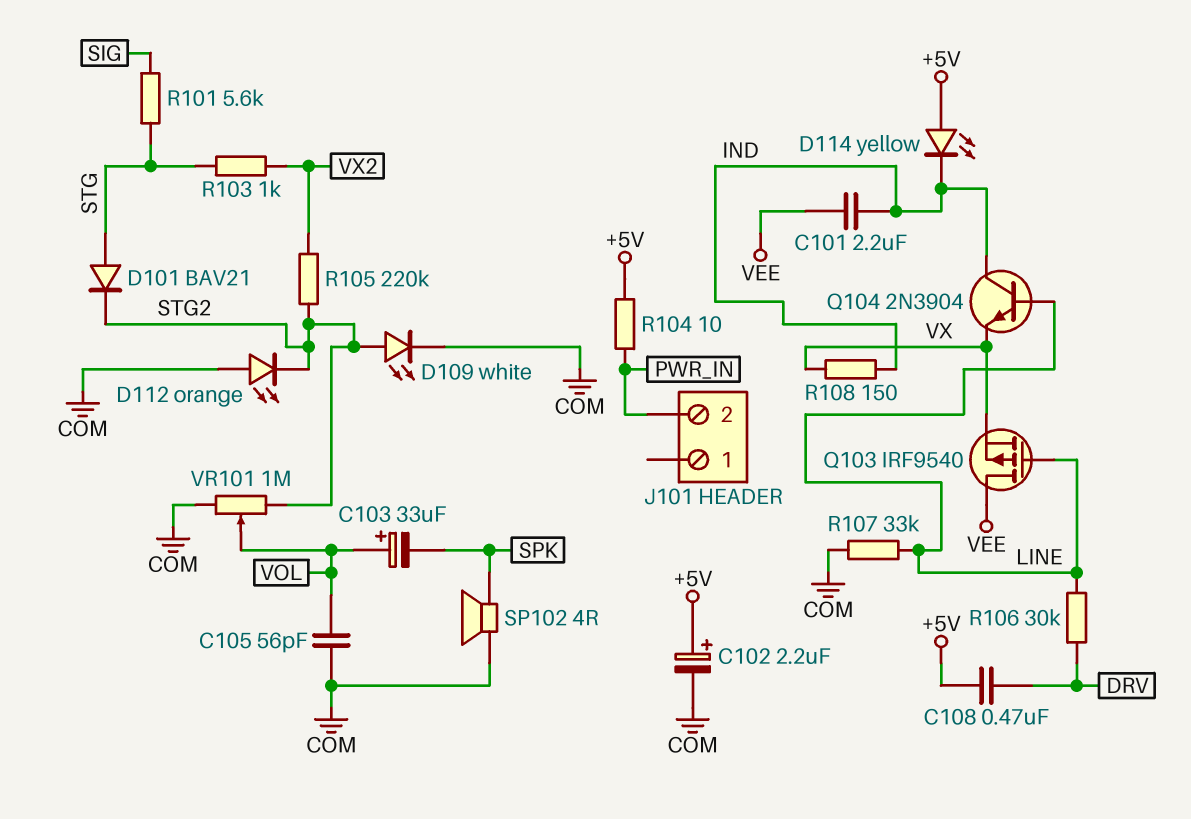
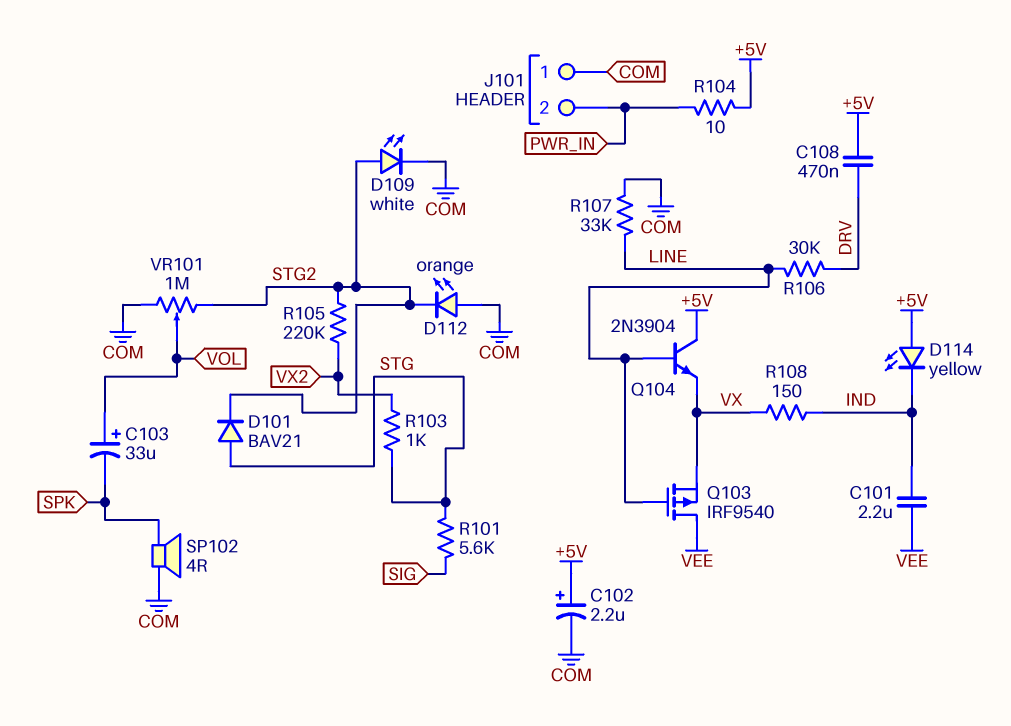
C105: 56pF (COM, VOL) -> none
J101 pin 1: none -> COM
Q104: NPN 2N3904 (B LINE, C IND, E VX) -> NPN 2N3904 (B LINE, C +5V, E VX)

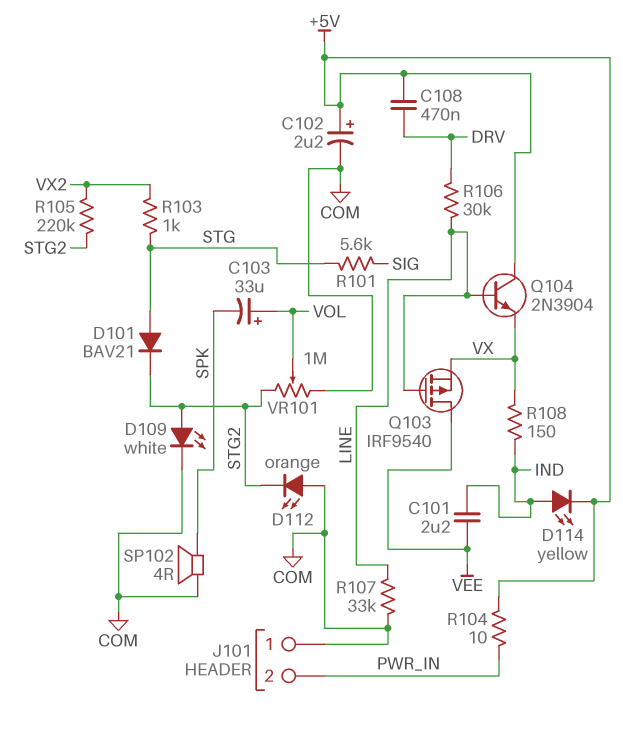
D114: LED yellow (A +5V, K IND) -> LED yellow (A IND, K +5V)

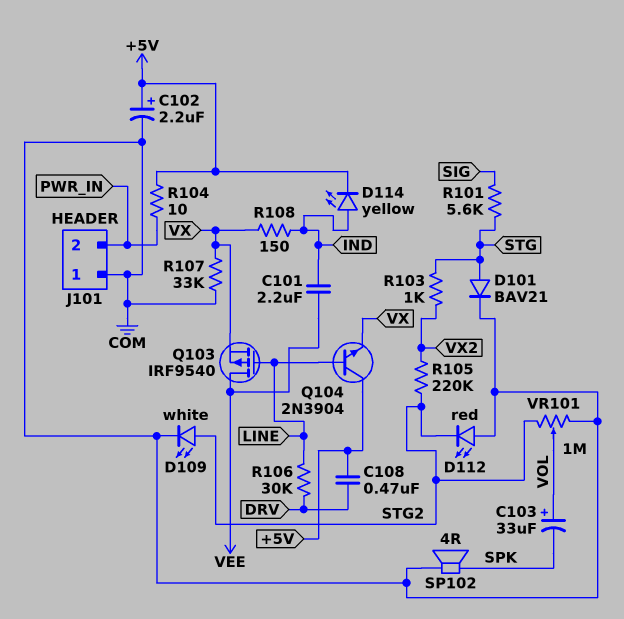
D101: diode BAV21 (A STG, K STG2) -> diode BAV21 (A STG, K COM)
D112: LED orange (A COM, K STG2) -> LED red (A COM, K STG2)
R107: 33k (COM, LINE) -> 33k (COM, VX)

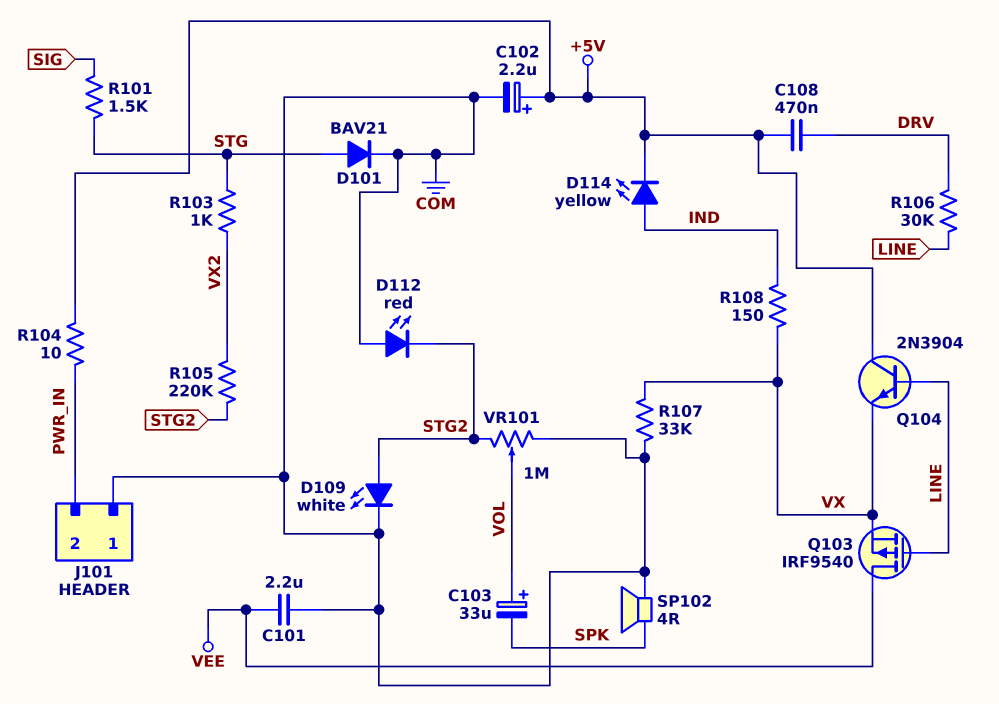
C101: 2.2uF (IND, VEE) -> 2.2uF (COM, VEE)
R101: 5.6k (SIG, STG) -> 1.5k (SIG, STG)

